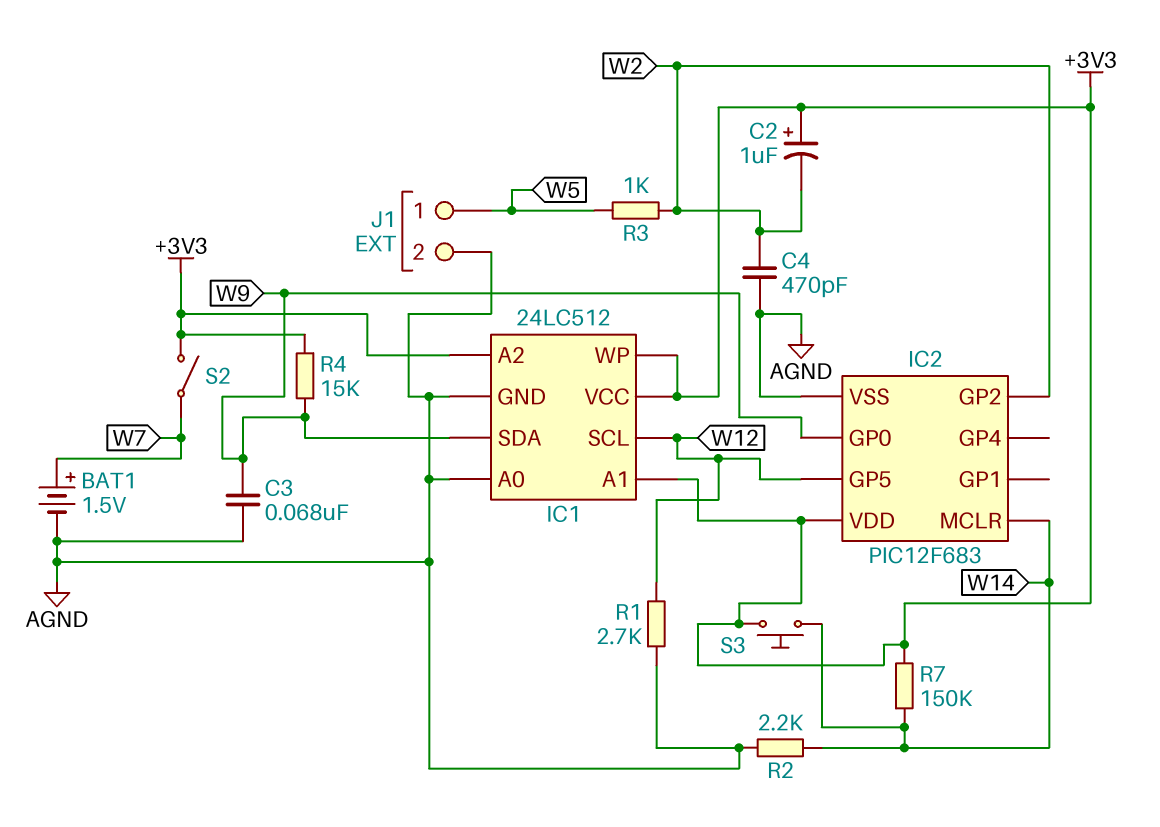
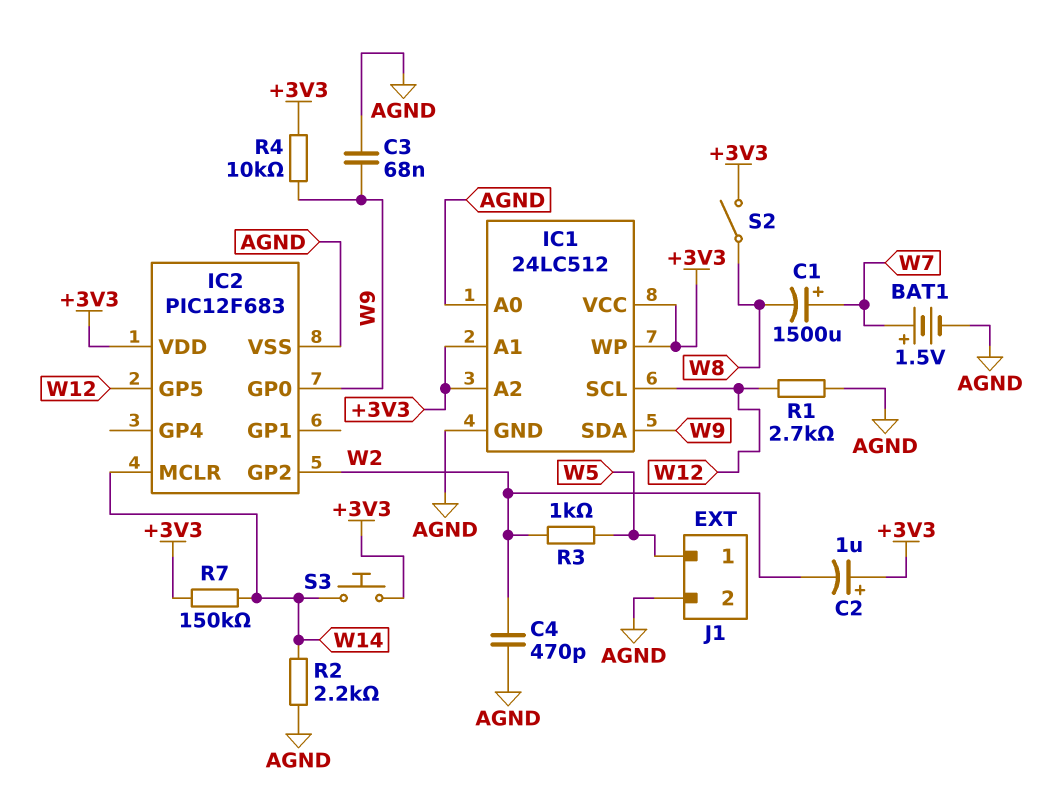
C1: none -> 1500uF (plus W7, minus W8)
R4: 15k (+3V3, W9) -> 10k (+3V3, W9)
S2: switch (+3V3, W7) -> switch (+3V3, W8)

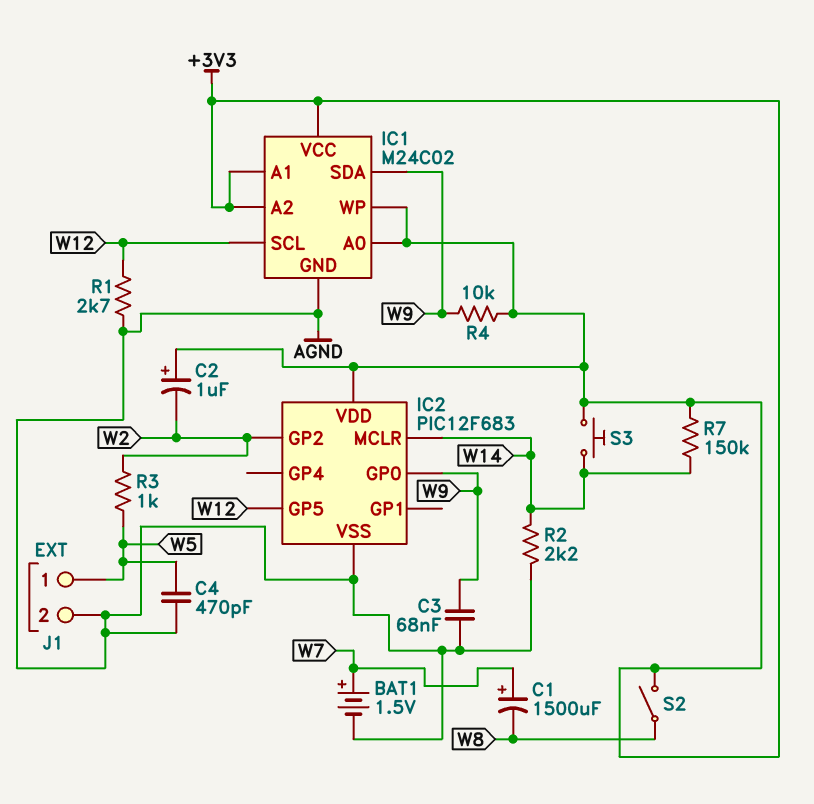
C4: 470pF (AGND, W2) -> 470pF (AGND, W5)
IC1: 24LC512 -> M24C02
IC1 pin A0: AGND -> +3V3

